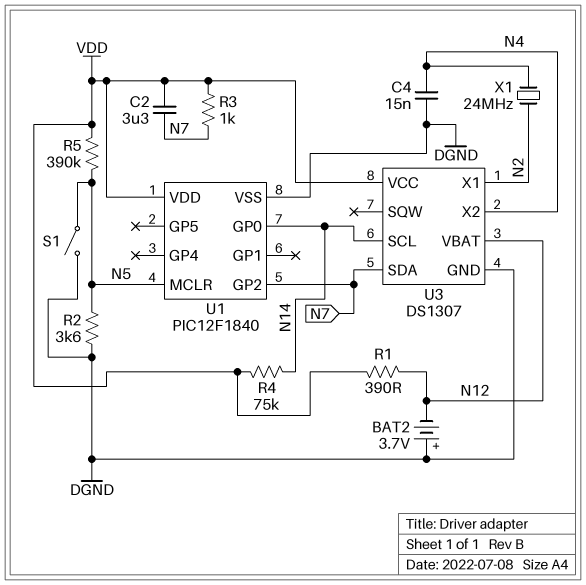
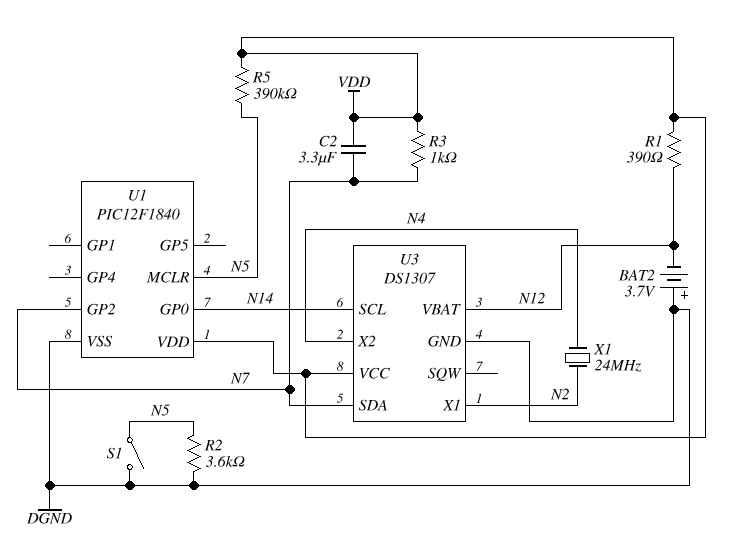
C4: 15nF (DGND, N4) -> none
R4: 75k (N14, VDD) -> none

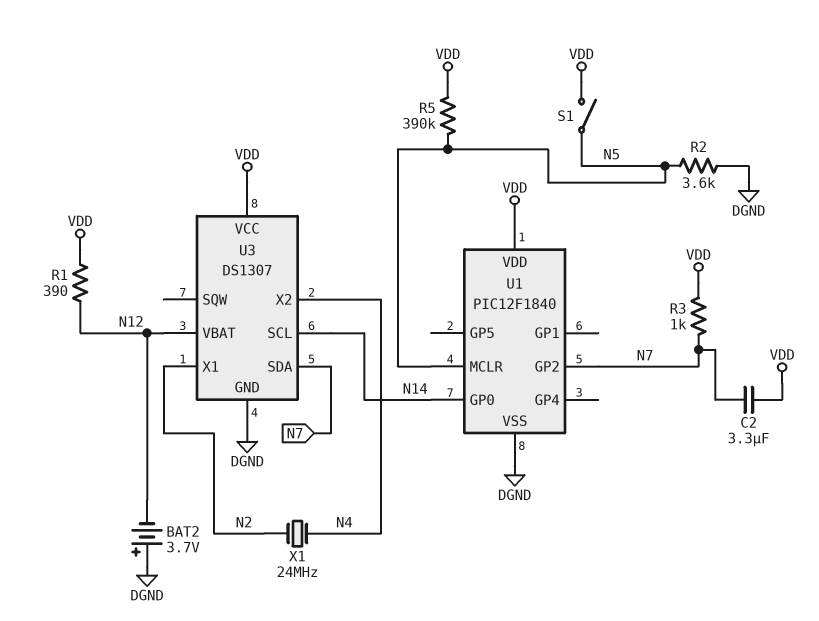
S1: switch (DGND, N5) -> switch (N5, VDD)

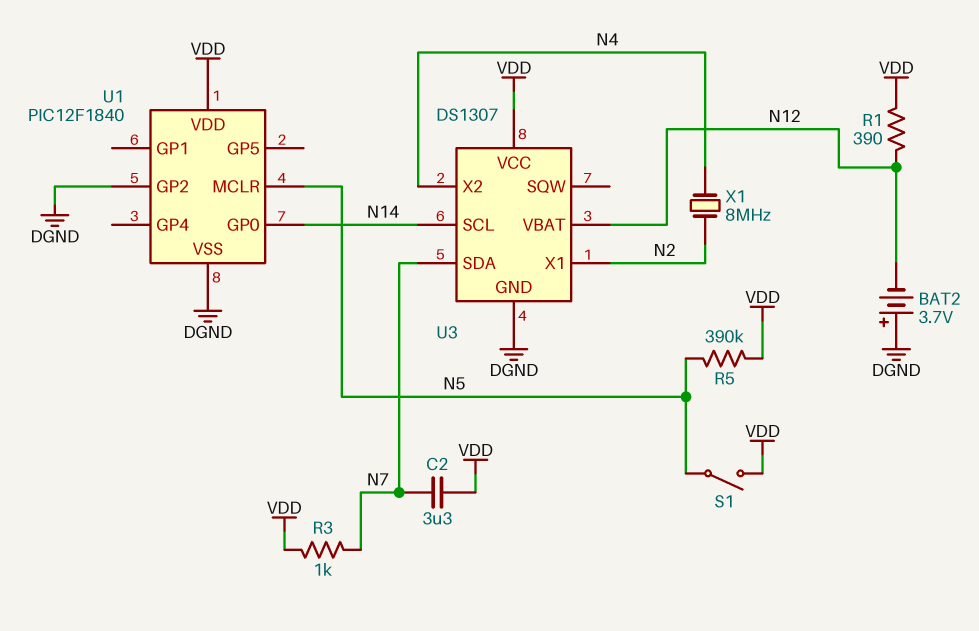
R2: 3.6k (DGND, N5) -> none
U1 pin GP2: N7 -> DGND
X1: 24MHz (N2, N4) -> 8MHz (N2, N4)

